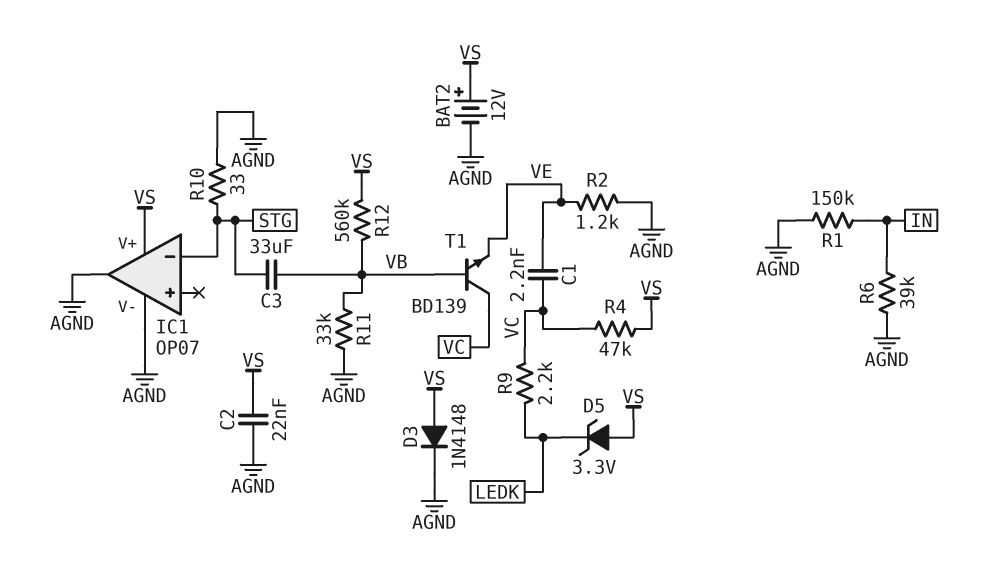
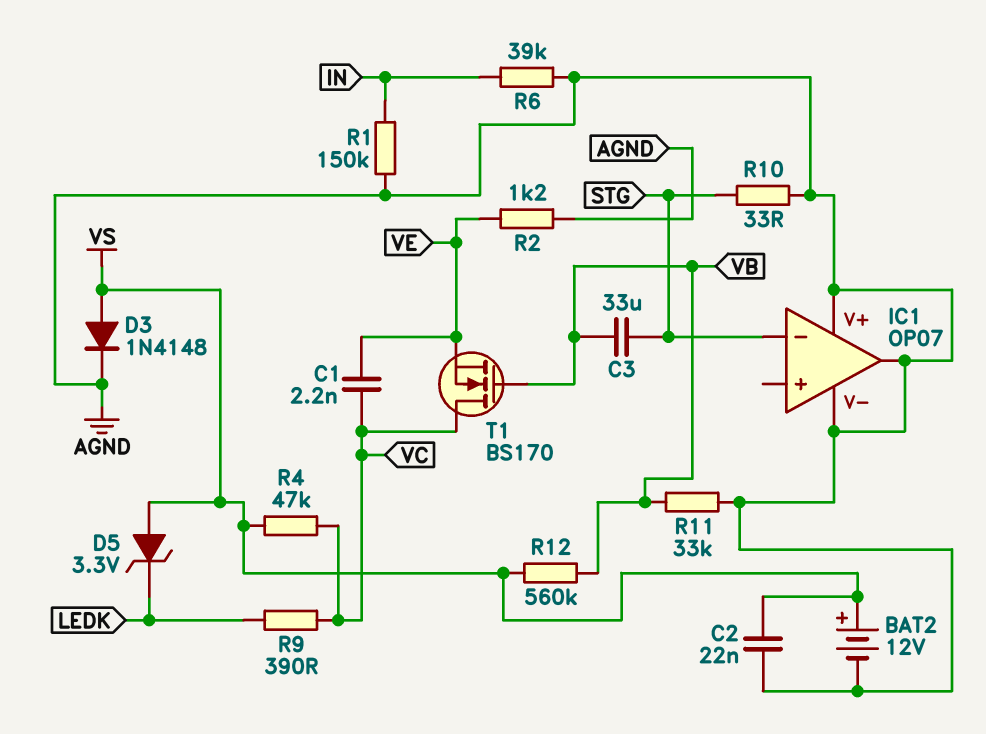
IC1 pin V+: VS -> AGND
R9: 2.2k (LEDK, VC) -> 390 (LEDK, VC)
T1: NPN BD139 (B VB, C VC, E VE) -> NMOS BS170 (G VB, D VC, S VE)

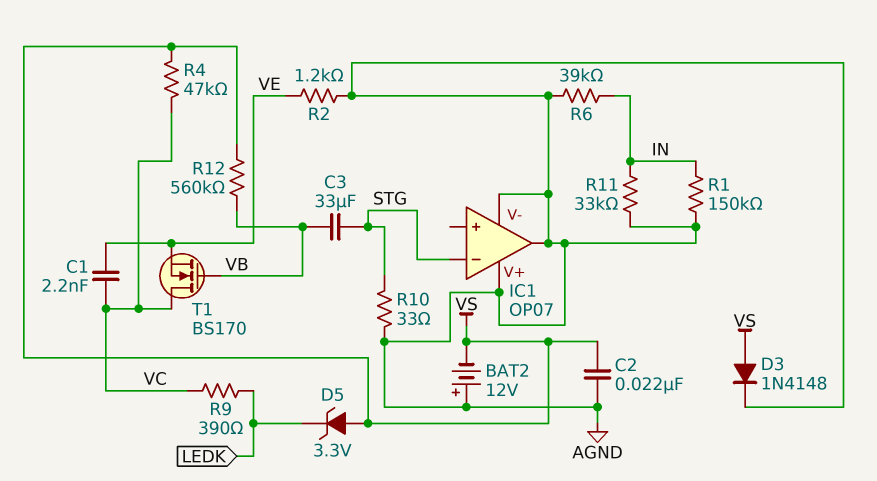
BAT2: 12V (plus VS, minus AGND) -> 12V (plus AGND, minus VS)
R11: 33k (AGND, VB) -> 33k (AGND, IN)

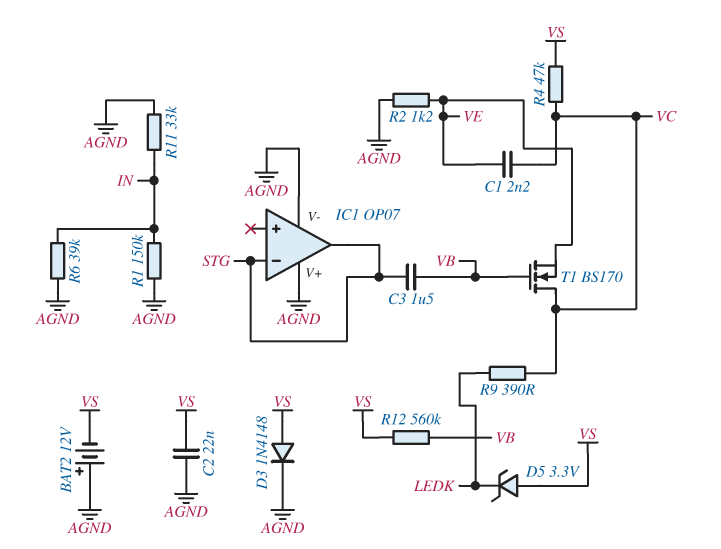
C3: 33uF (STG, VB) -> 1.5uF (STG, VB)
IC1 pin out: AGND -> STG
R10: 33 (AGND, STG) -> none

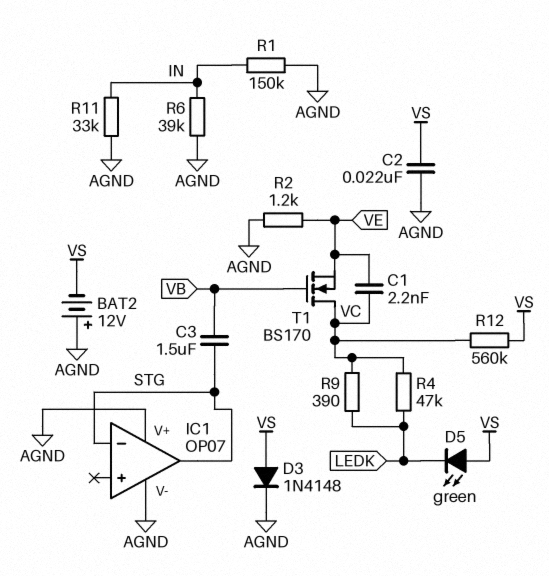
D5: zener 3.3V (A VS, K LEDK) -> LED green (A VS, K LEDK)
R4: 47k (VC, VS) -> 47k (LEDK, VC)
R12: 560k (VB, VS) -> 560k (VC, VS)

